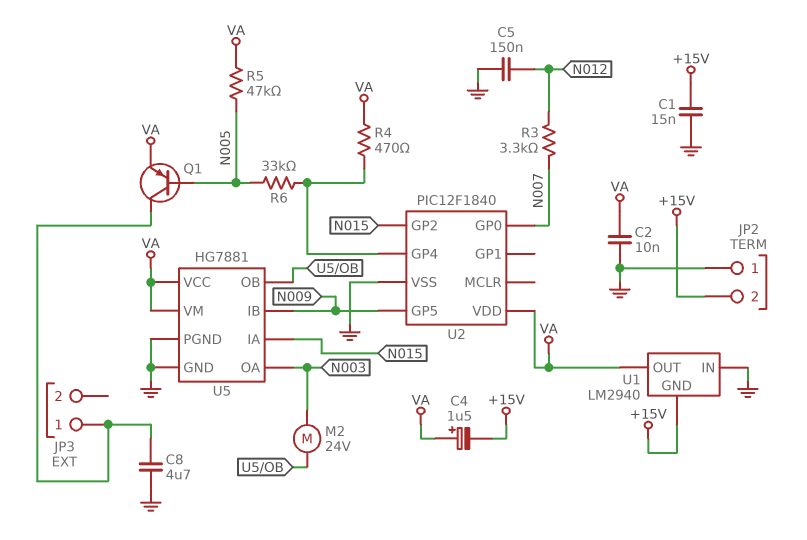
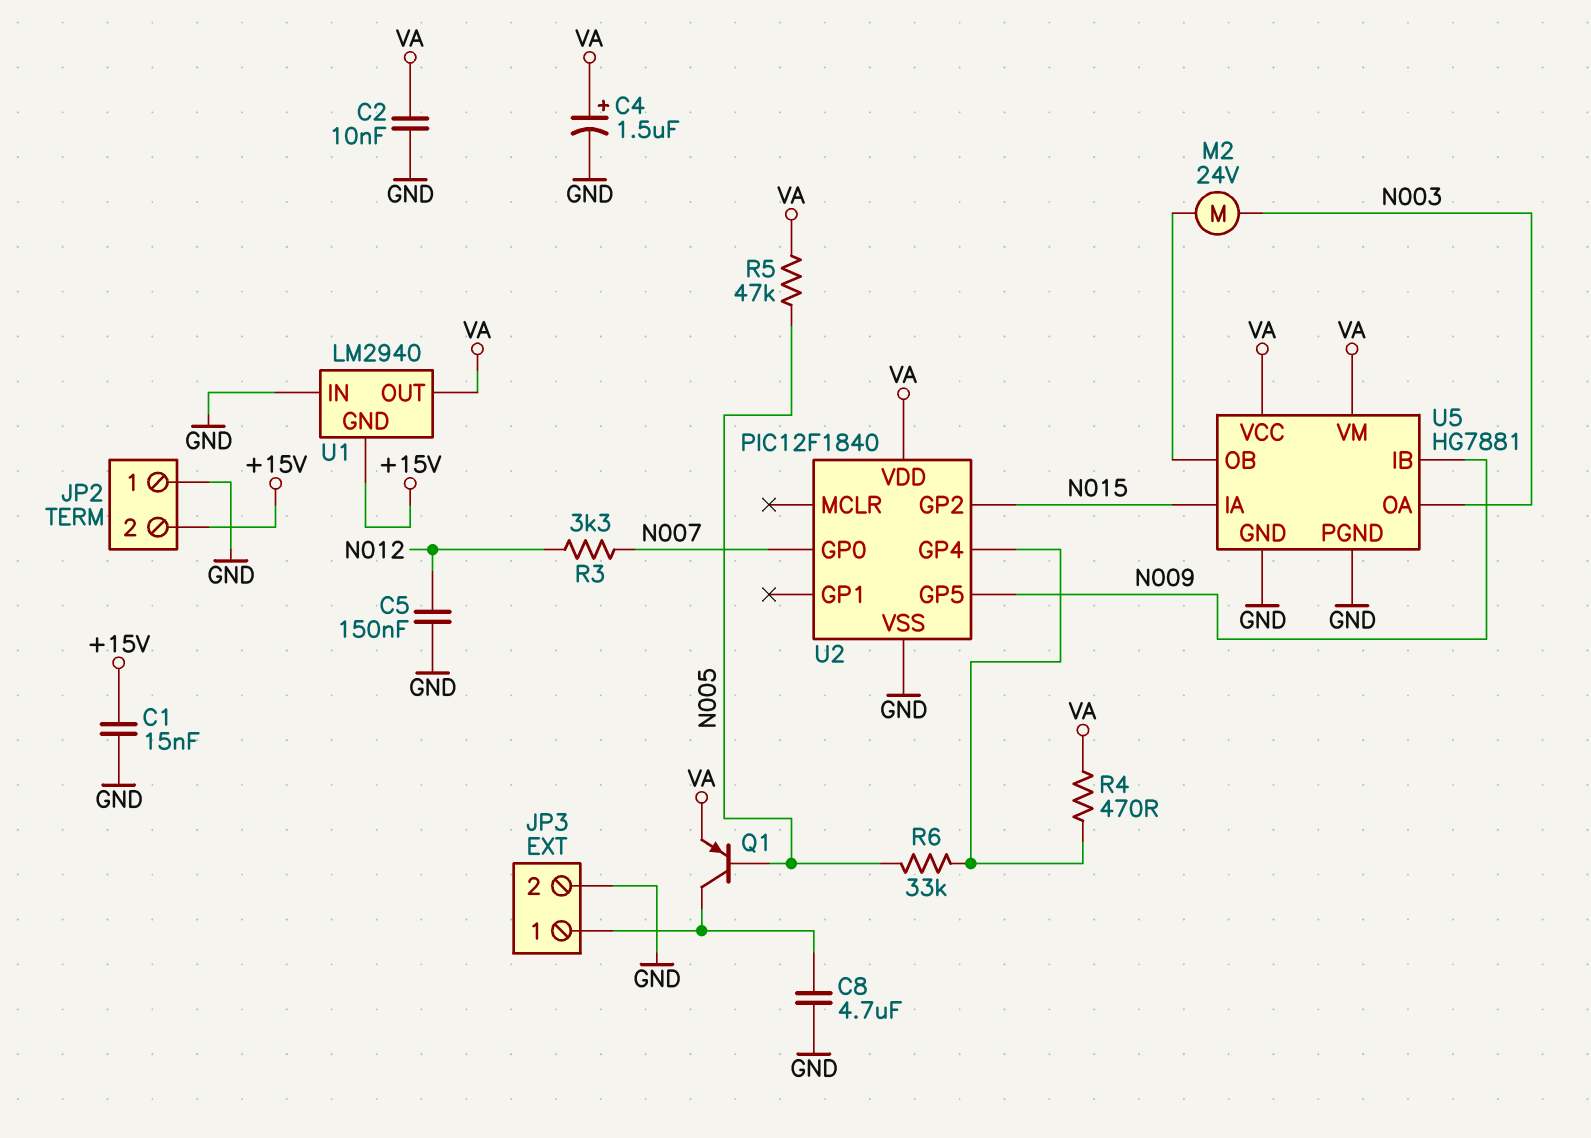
C4: 1.5uF (plus VA, minus +15V) -> 1.5uF (plus VA, minus GND)
JP3 pin 2: none -> GND

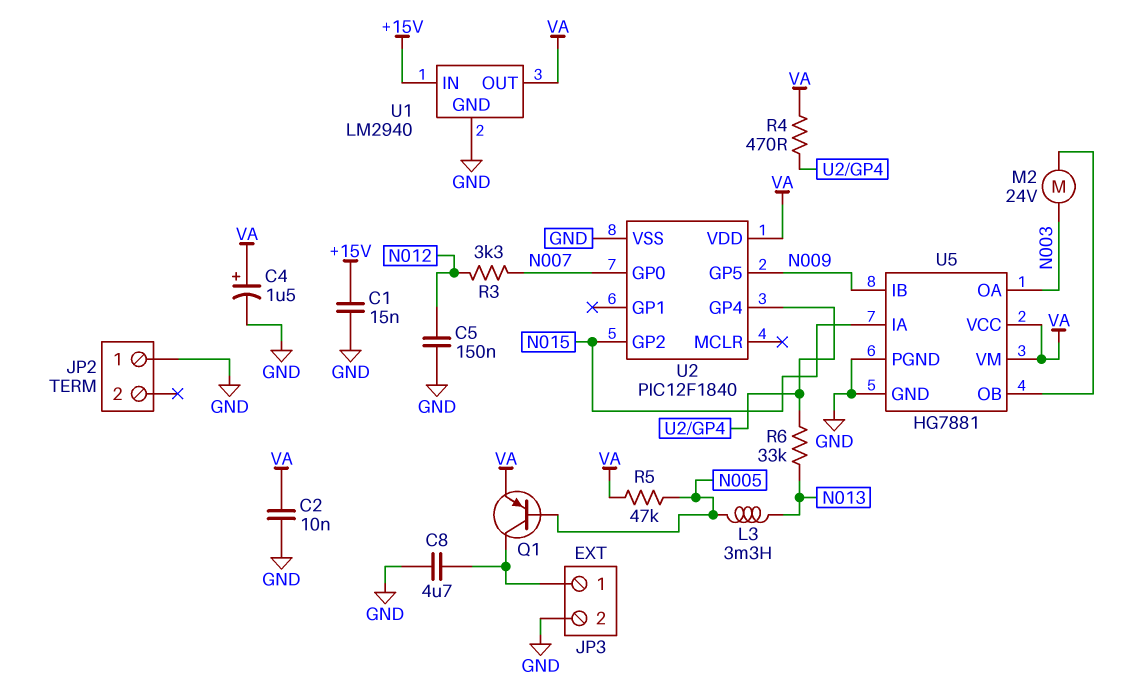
JP2 pin 2: +15V -> none
L3: none -> 3.3mH (N005, N013)
R6: 33k (N005, U2/GP4) -> 33k (N013, U2/GP4)
U1 pin GND: +15V -> GND
U1 pin IN: GND -> +15V

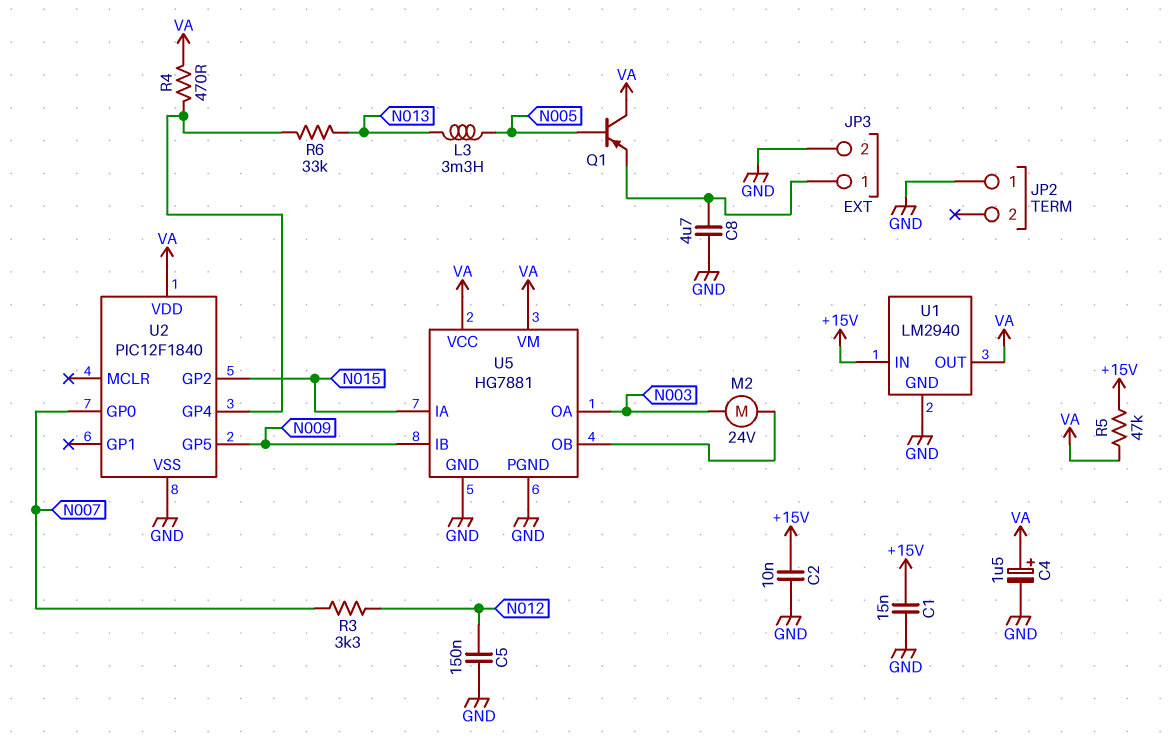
C2: 10nF (GND, VA) -> 10nF (+15V, GND)
Q1: PNP (B N005, C JP3/1, E VA) -> PNP (B N005, C VA, E JP3/1)
R5: 47k (N005, VA) -> 47k (+15V, VA)

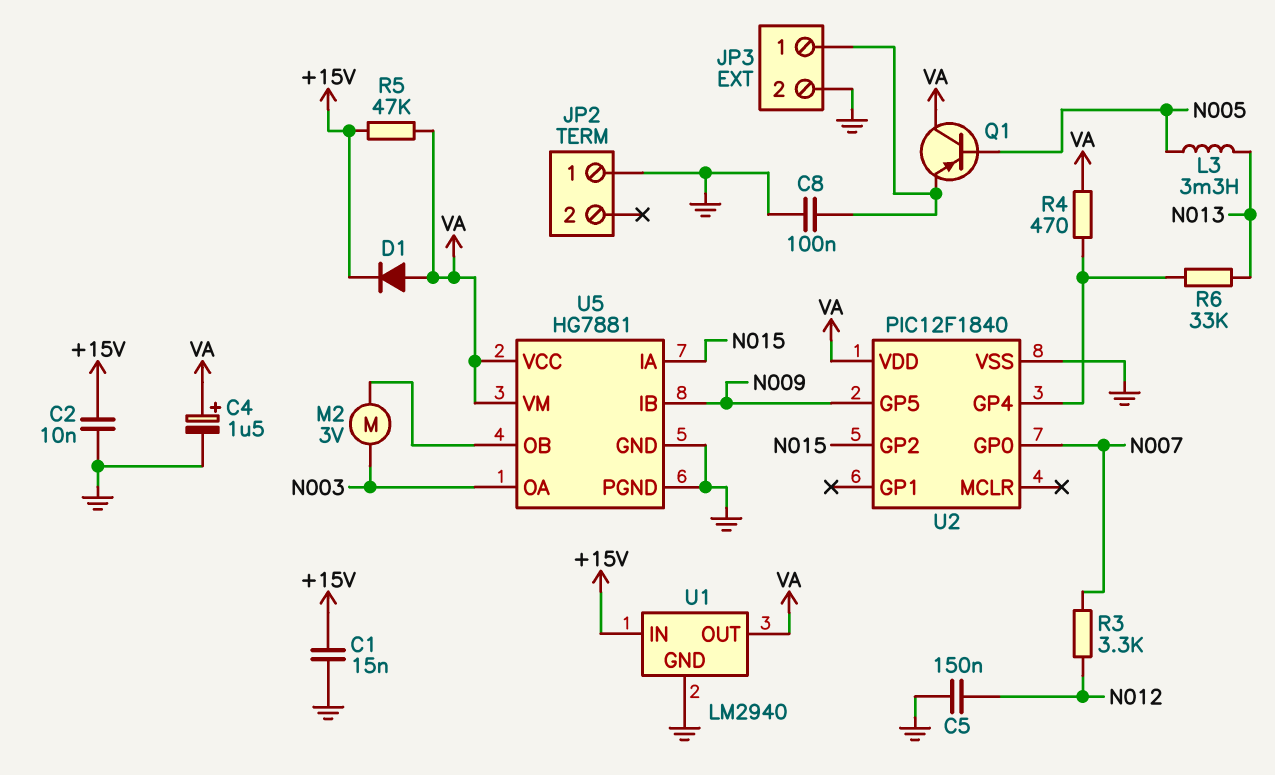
C8: 4.7uF (GND, JP3/1) -> 100nF (GND, JP3/1)
D1: none -> diode (A VA, K +15V)
M2: motor 24V (N003, U5/OB) -> motor 3V (N003, U5/OB)

